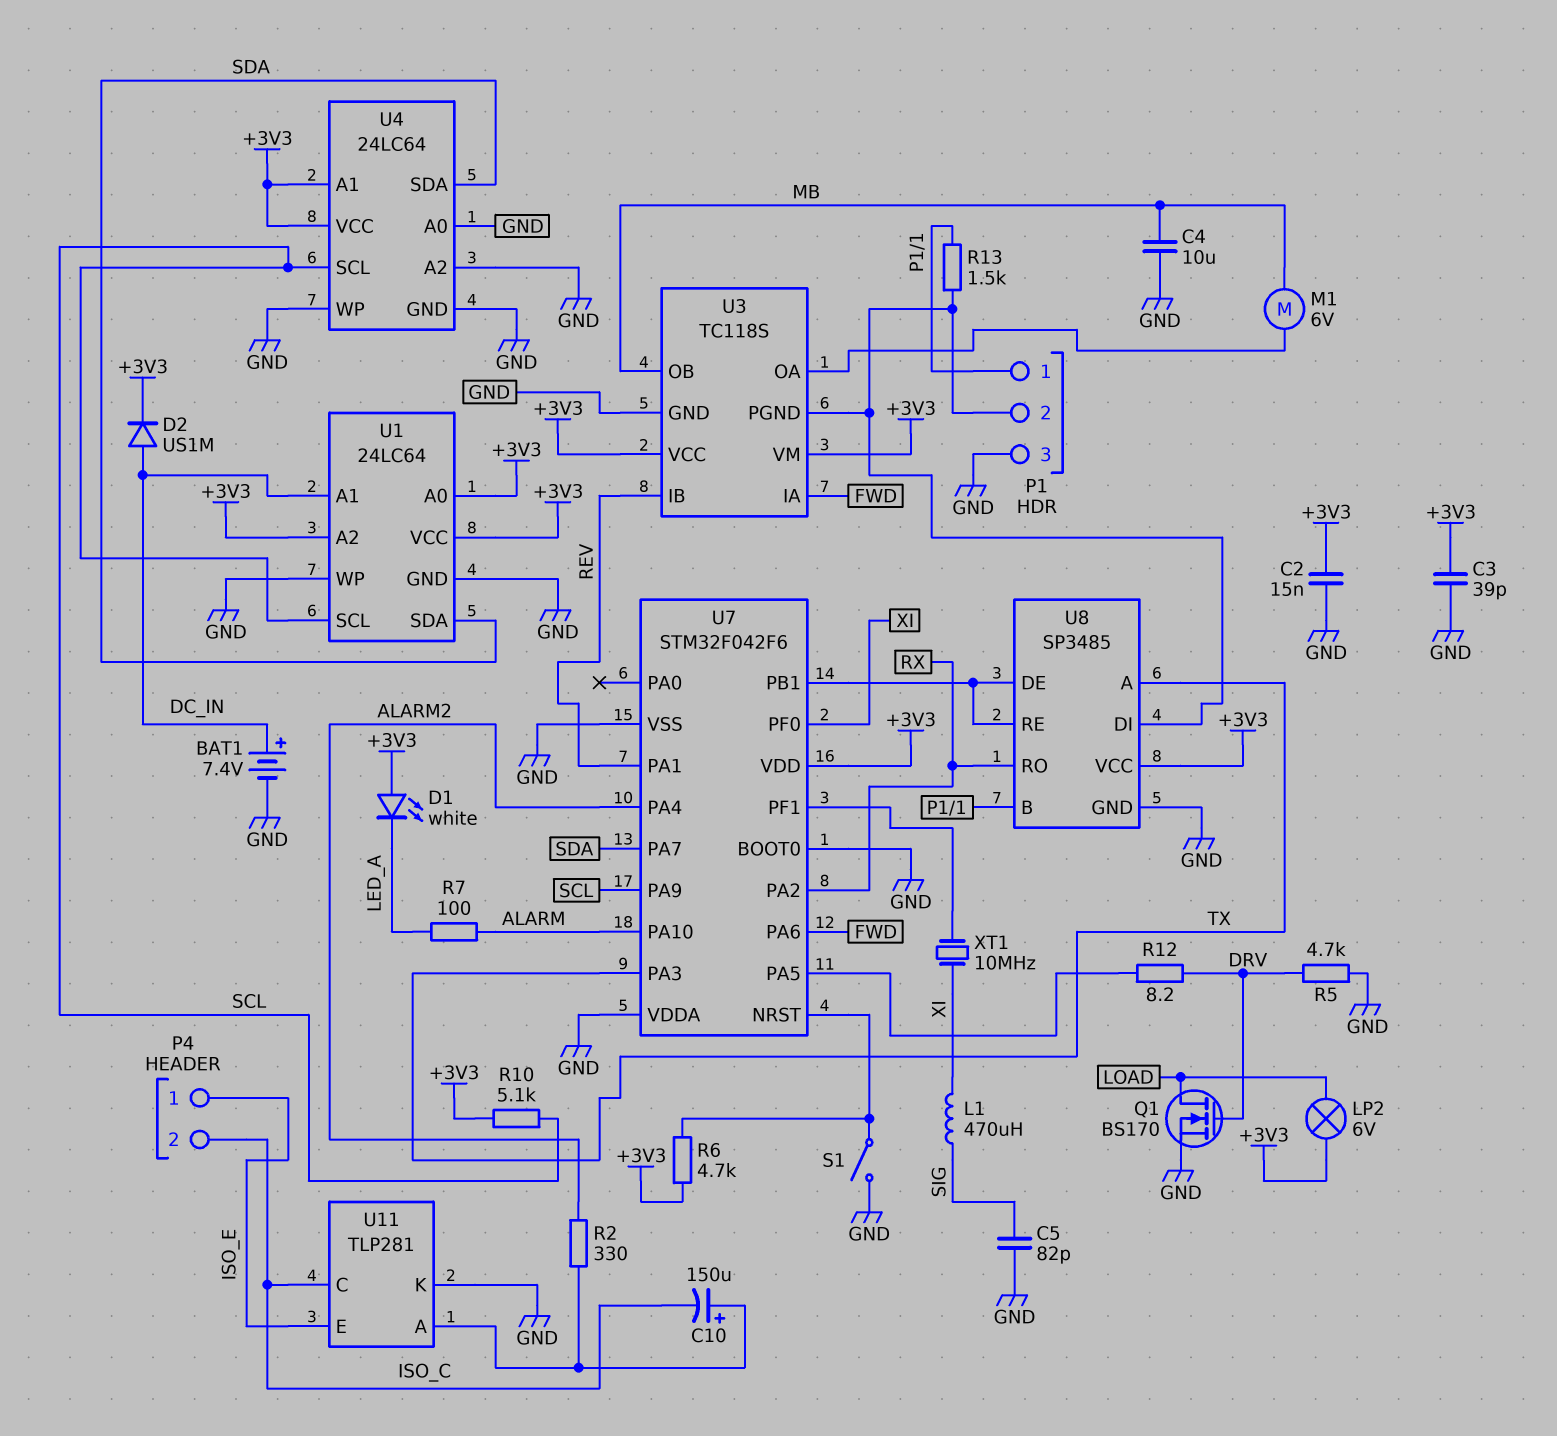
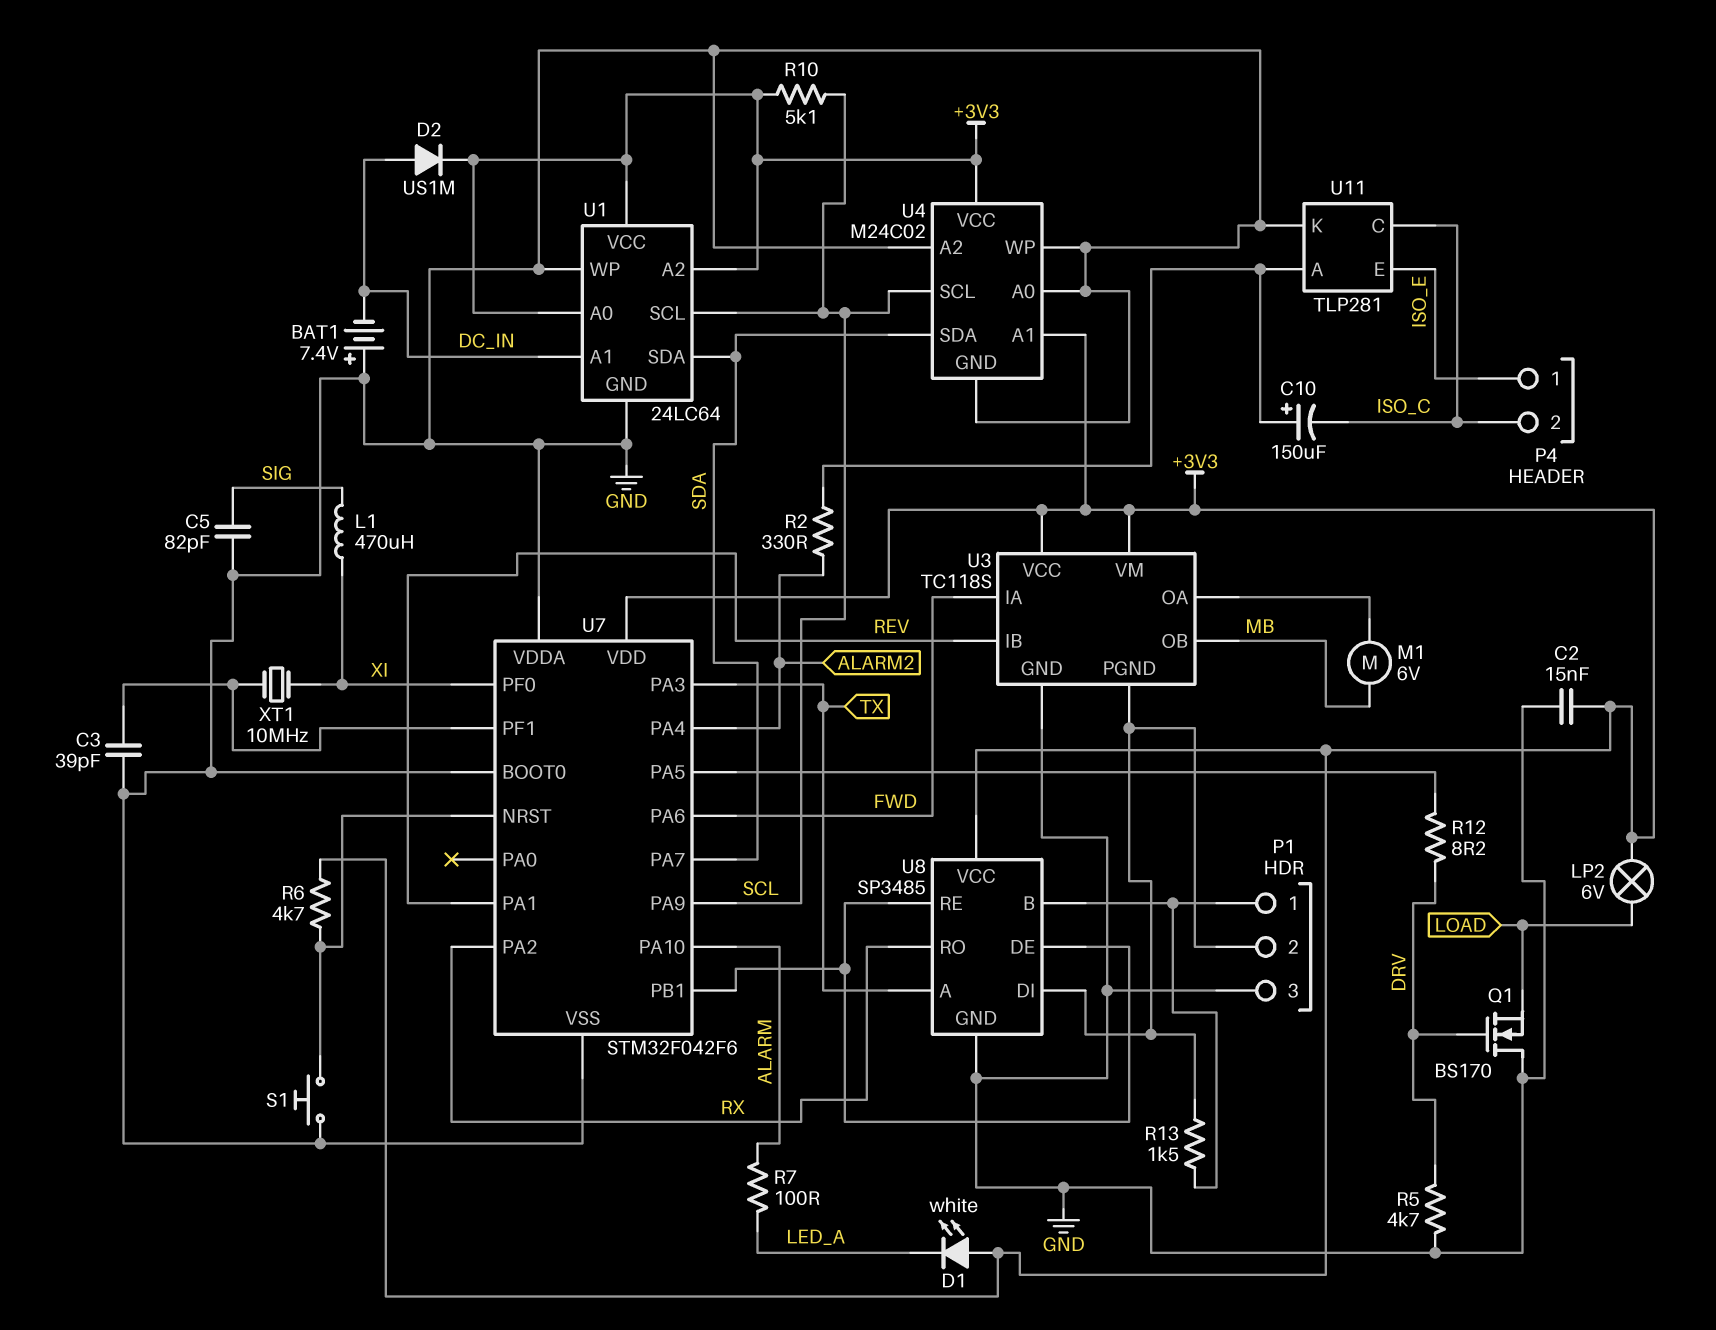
BAT1: 7.4V (plus DC_IN, minus GND) -> 7.4V (plus GND, minus DC_IN)
C3: 39pF (+3V3, GND) -> 39pF (GND, U7/PF1)
C4: 10uF (GND, MB) -> none
Q1: NMOS BS170 (G DRV, D LOAD, S GND) -> NMOS BS170 (G DRV, D GND, S LOAD)
S1: switch (GND, U7/NRST) -> button (GND, U7/NRST)
U4: 24LC64 -> M24C02

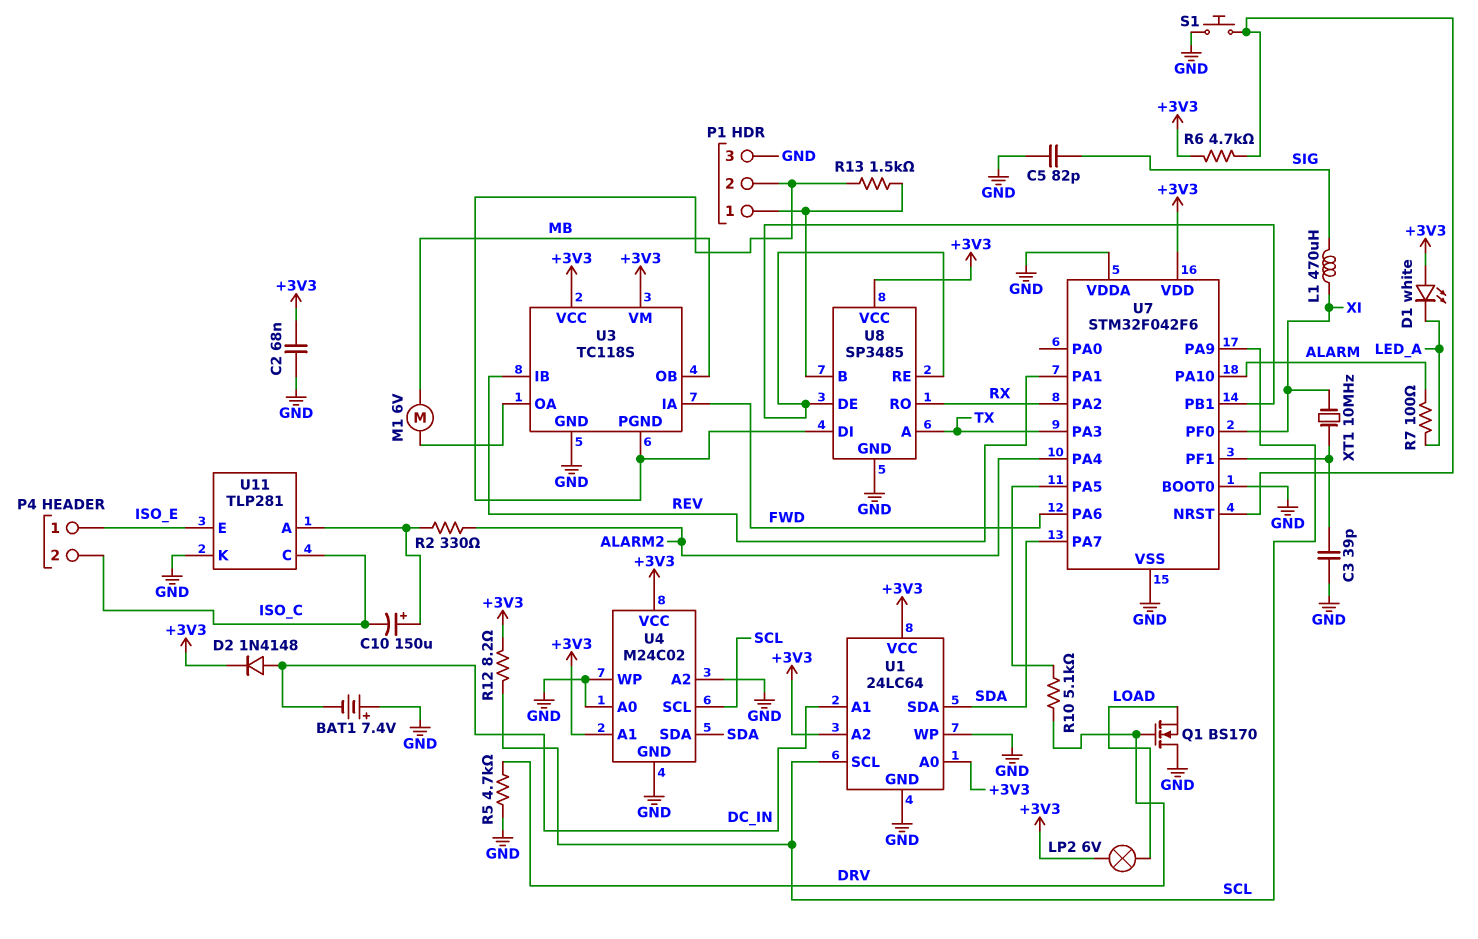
C2: 15nF (+3V3, GND) -> 68nF (+3V3, GND)
D2: diode US1M (A DC_IN, K +3V3) -> diode 1N4148 (A DC_IN, K +3V3)
R10: 5.1k (+3V3, SCL) -> 5.1k (DRV, U7/PA5)
R12: 8.2 (DRV, U7/PA5) -> 8.2 (+3V3, SCL)

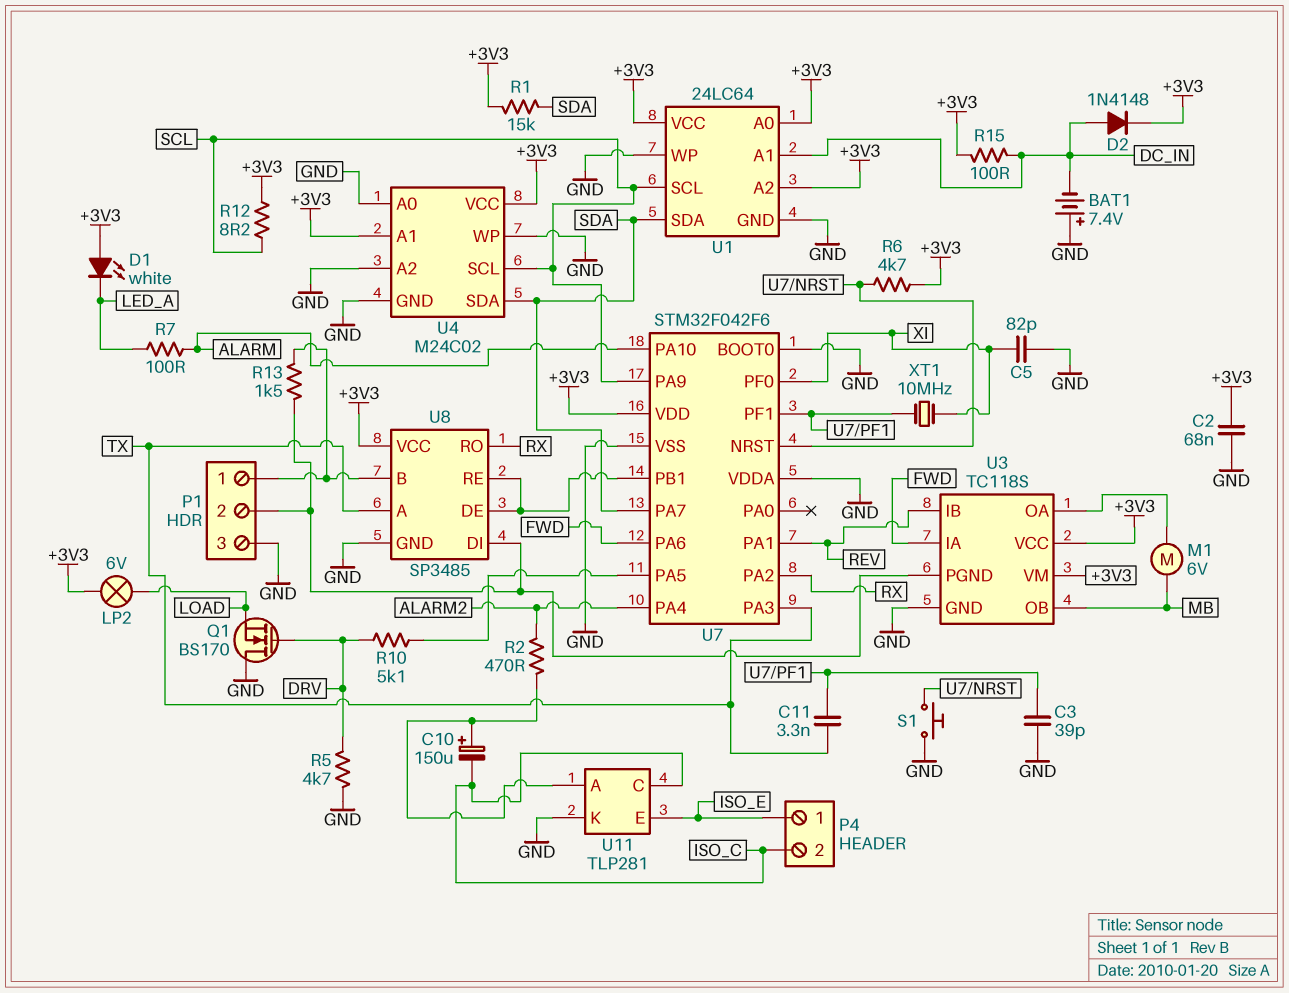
C5: 82pF (GND, SIG) -> 82pF (GND, XI)
C11: none -> 3.3nF (TX, U7/PF1)
L1: 470uH (SIG, XI) -> none
R1: none -> 15k (+3V3, SDA)
R2: 330 (ALARM2, U11/A) -> 470 (ALARM2, U11/A)
R15: none -> 100 (+3V3, DC_IN)

